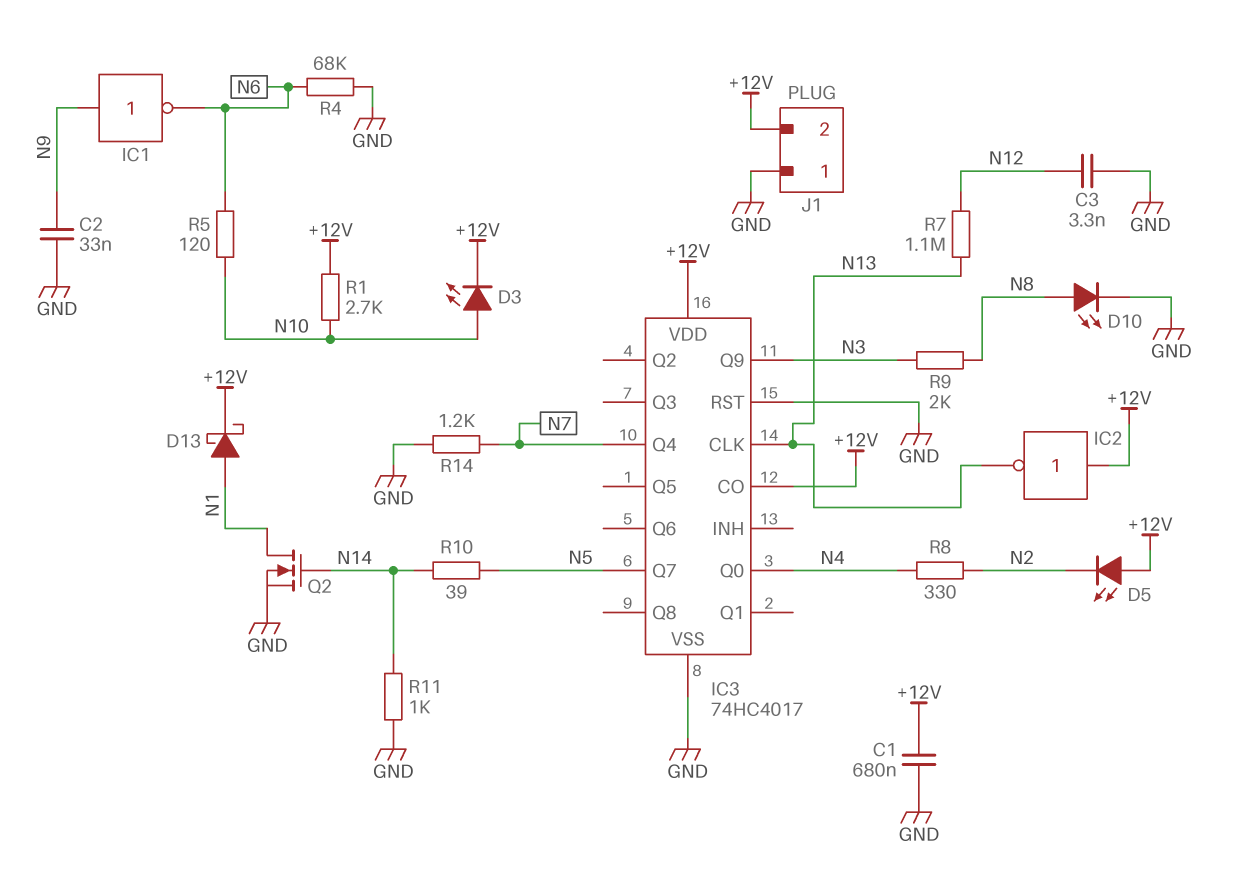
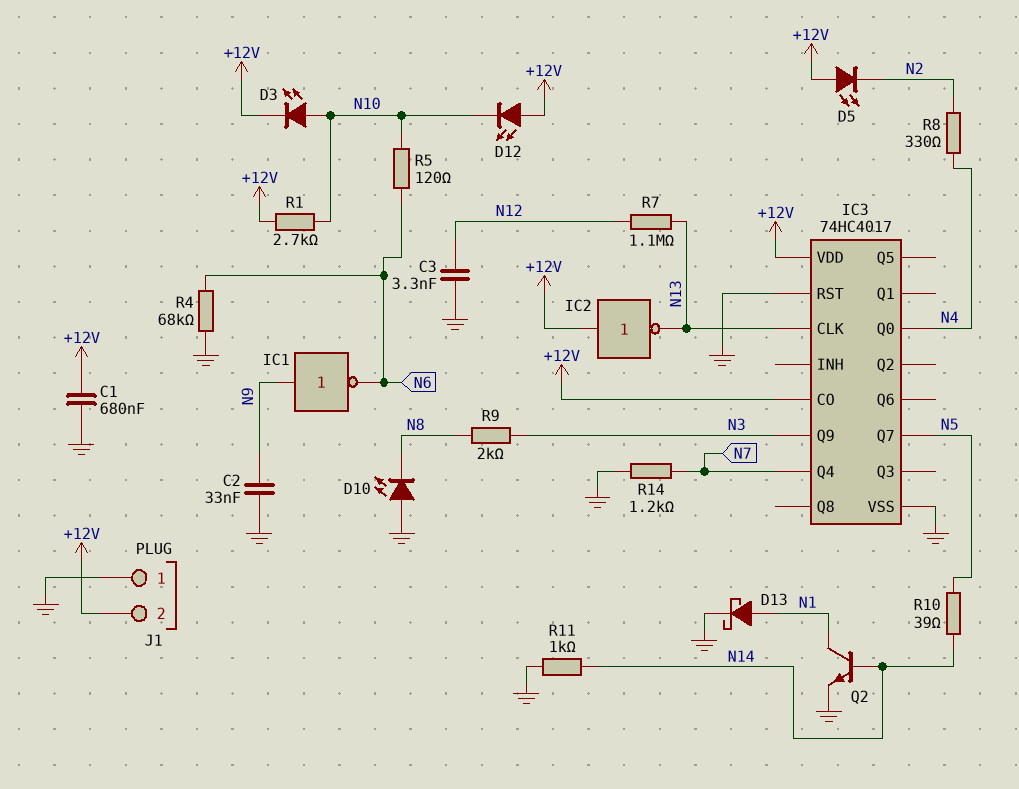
D10: LED (A N8, K GND) -> LED (A GND, K N8)
D12: none -> LED (A +12V, K N10)
D13: schottky (A N1, K +12V) -> schottky (A N1, K GND)
Q2: NMOS (G N14, D N1, S GND) -> NPN (B N14, C N1, E GND)

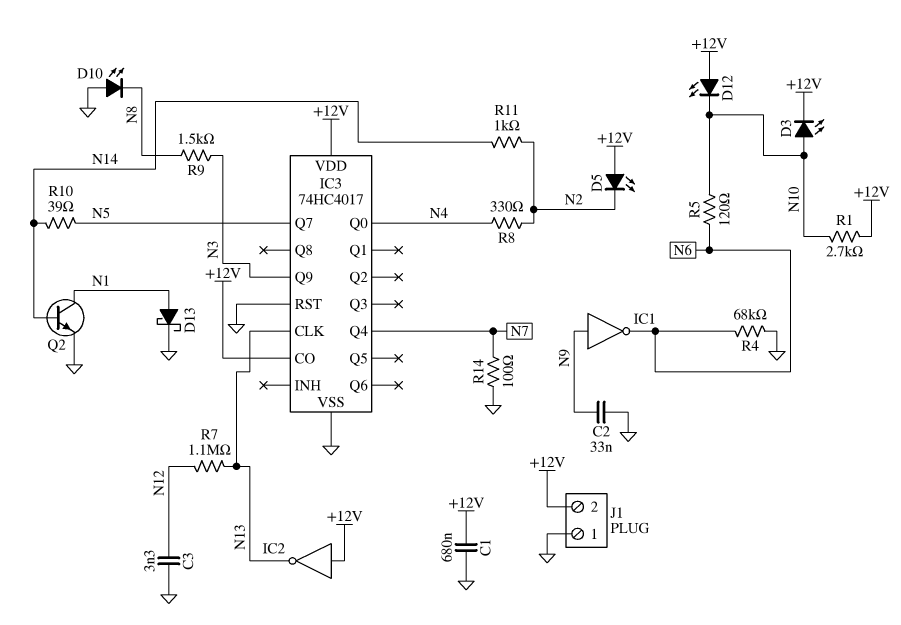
R9: 2k (N3, N8) -> 1.5k (N3, N8)
R11: 1k (GND, N14) -> 1k (N2, N14)
R14: 1.2k (GND, N7) -> 100 (GND, N7)

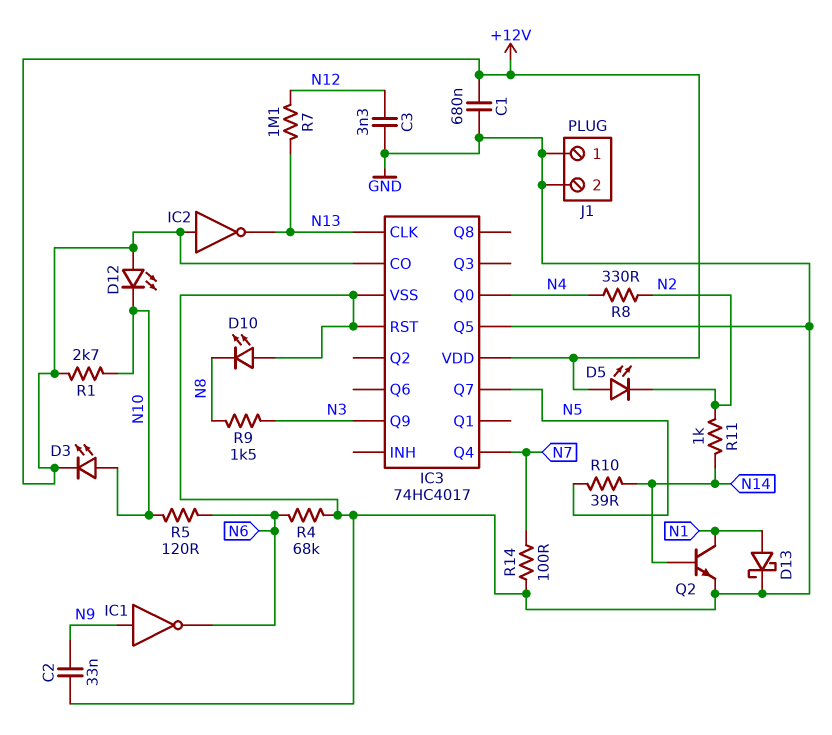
IC3 pin Q5: none -> GND
J1 pin 2: +12V -> GND

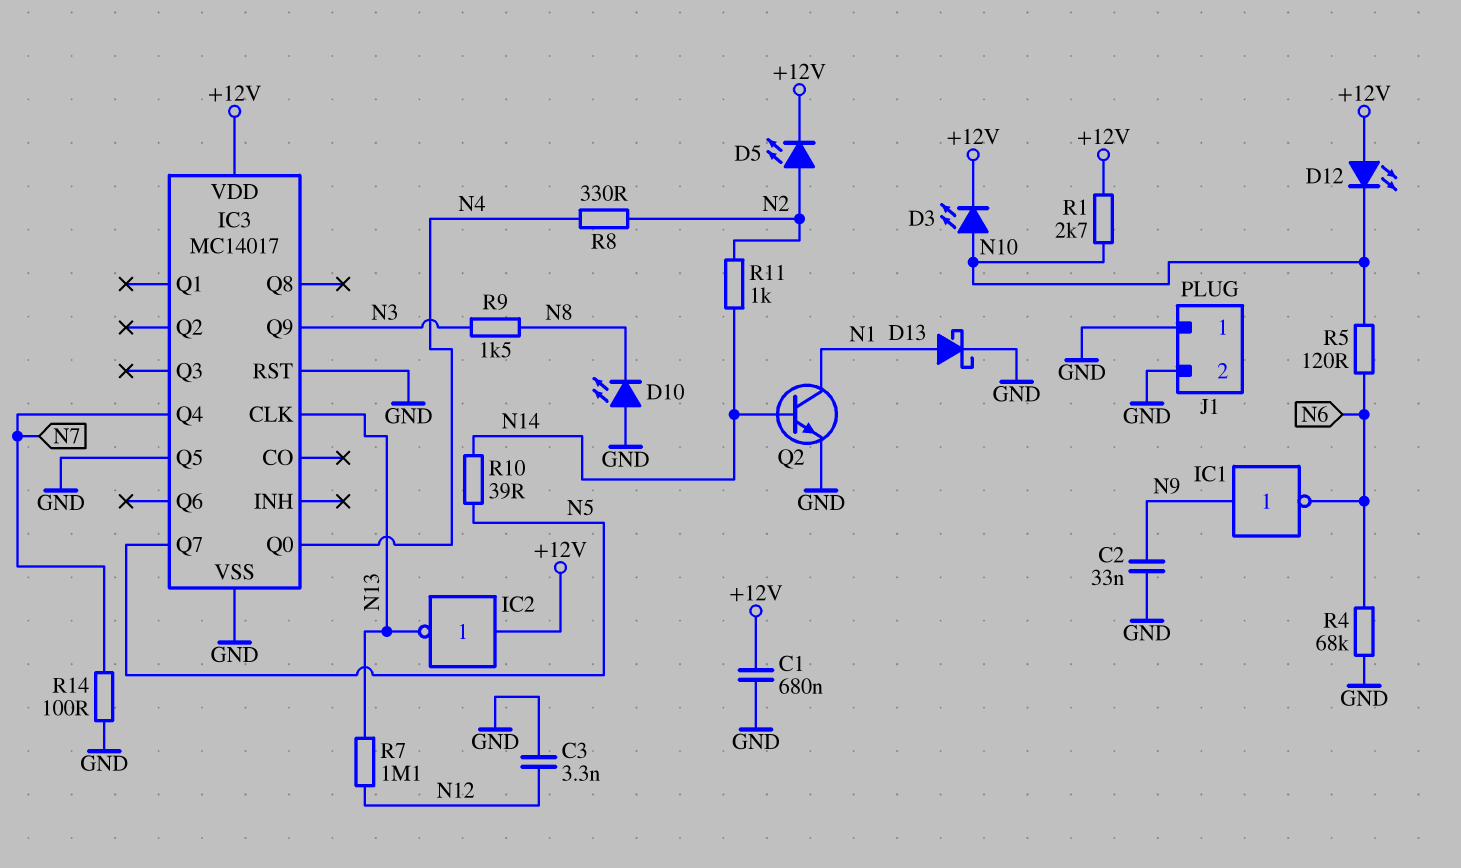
D5: LED (A +12V, K N2) -> LED (A N2, K +12V)
IC3: 74HC4017 -> MC14017
IC3 pin CO: +12V -> none

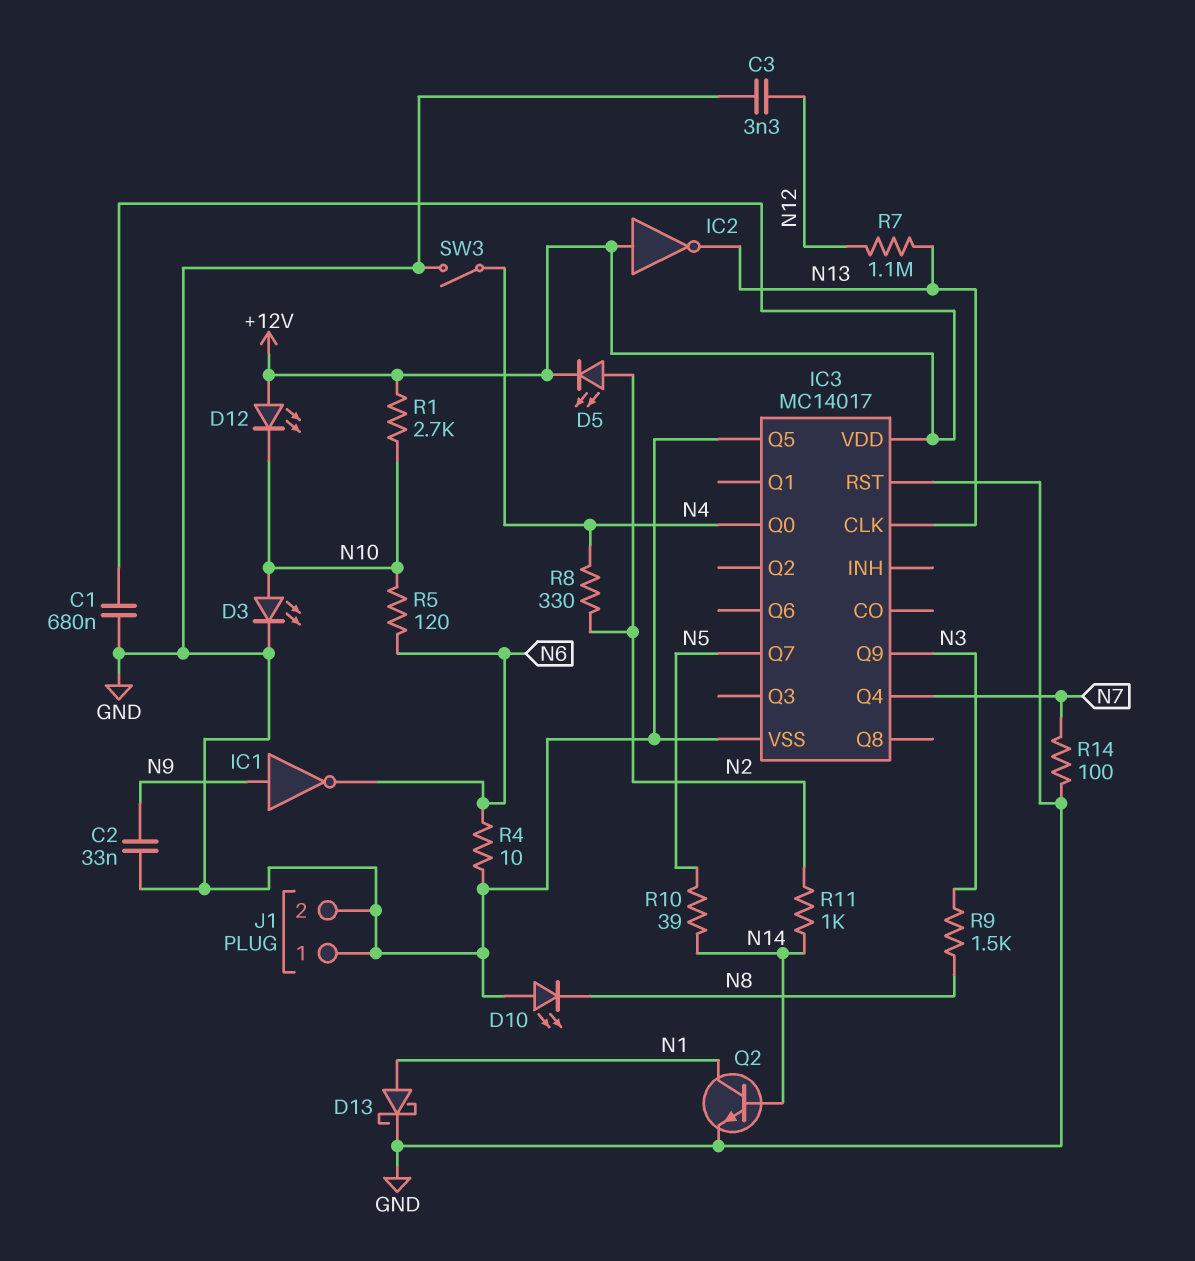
D3: LED (A N10, K +12V) -> LED (A N10, K GND)
R4: 68k (GND, N6) -> 10 (GND, N6)
SW3: none -> switch (GND, N4)

